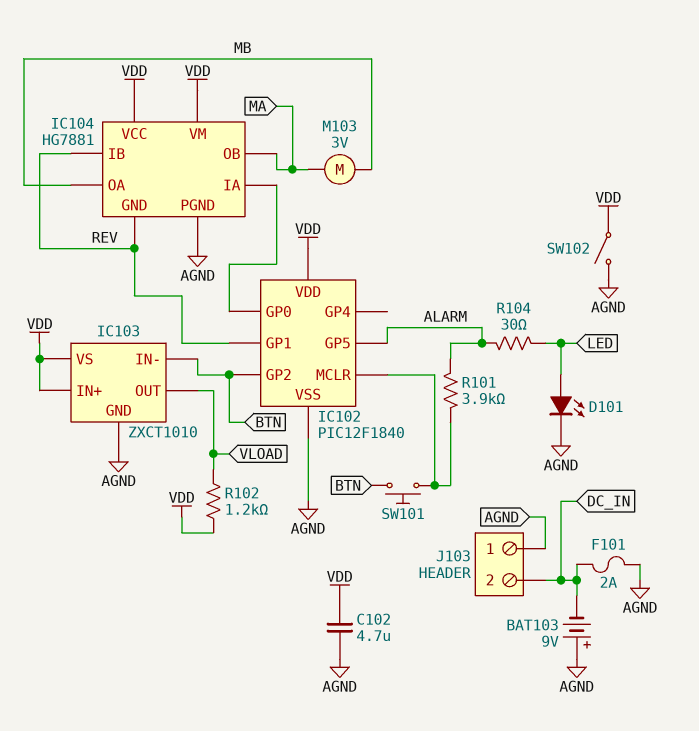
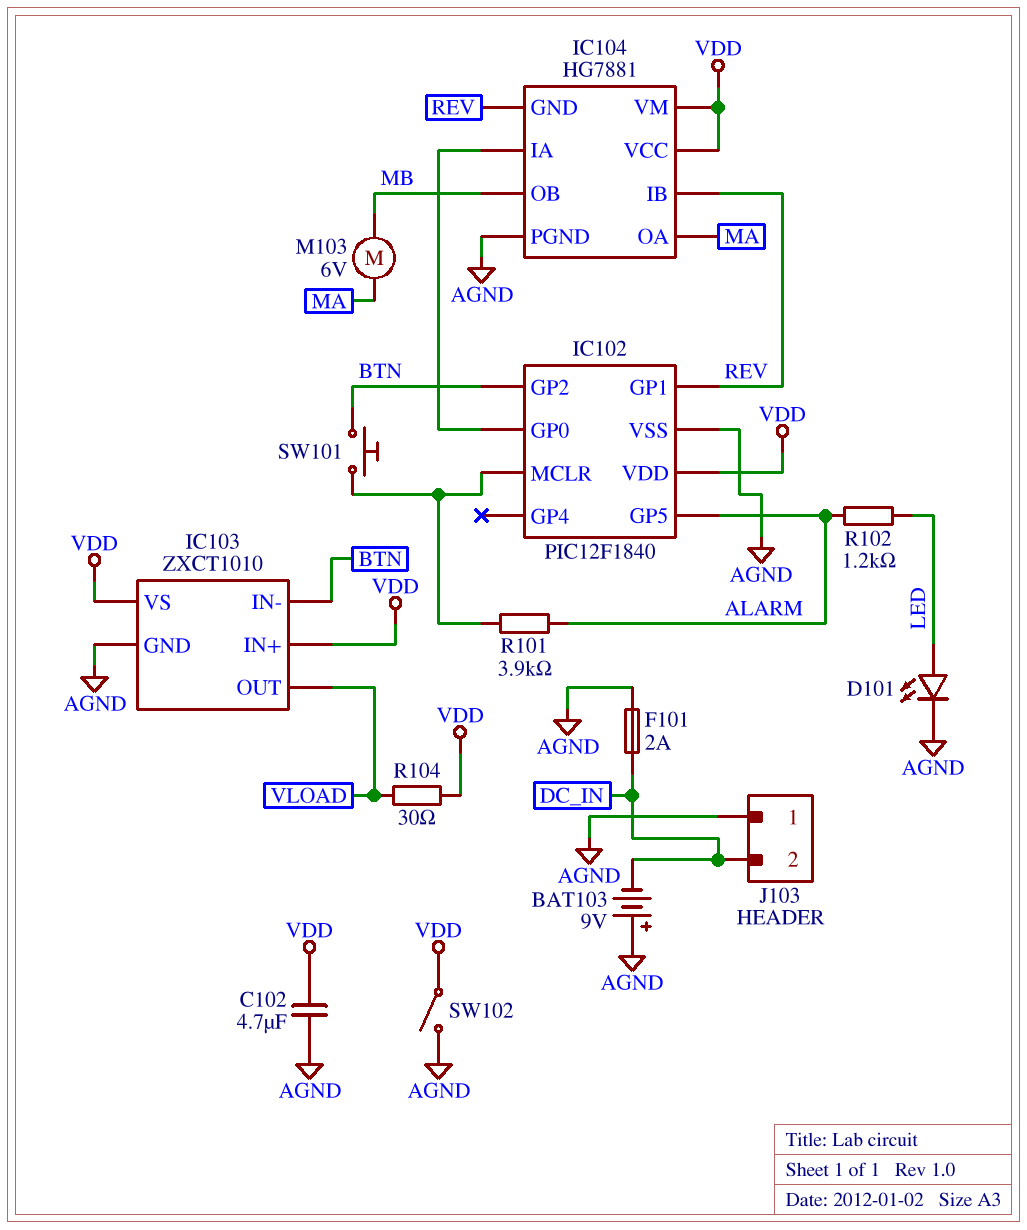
IC104 pin OA: MB -> MA
IC104 pin OB: MA -> MB
M103: motor 3V (MA, MB) -> motor 6V (MA, MB)
R102: 1.2k (VDD, VLOAD) -> 1.2k (ALARM, LED)
R104: 30 (ALARM, LED) -> 30 (VDD, VLOAD)

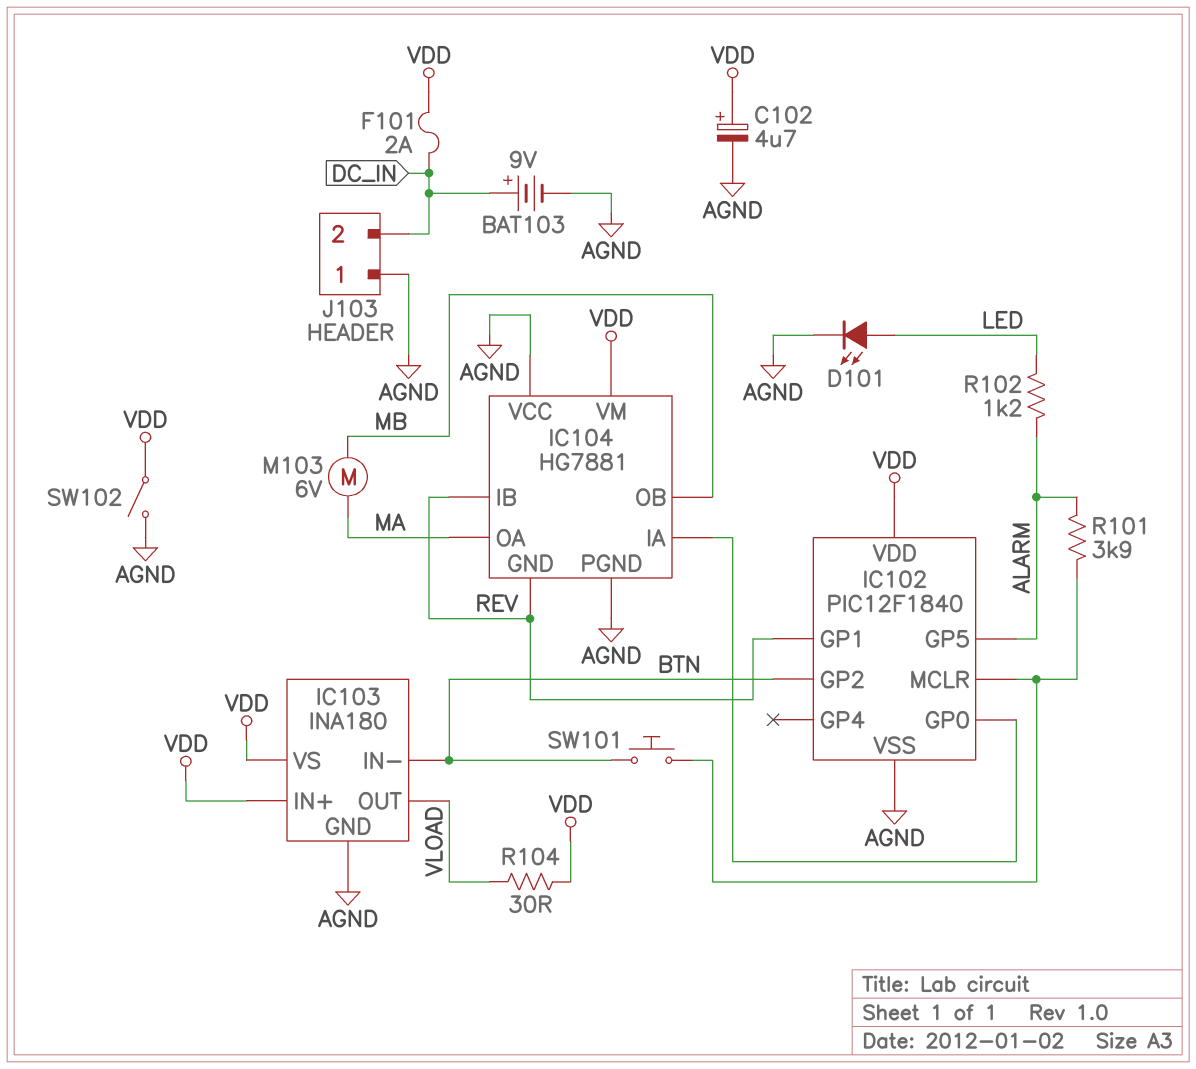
BAT103: 9V (plus AGND, minus DC_IN) -> 9V (plus DC_IN, minus AGND)
C102: 4.7uF (AGND, VDD) -> 4.7uF (plus VDD, minus AGND)
F101: 2A (AGND, DC_IN) -> 2A (DC_IN, VDD)
IC103: ZXCT1010 -> INA180
IC104 pin VCC: VDD -> AGND

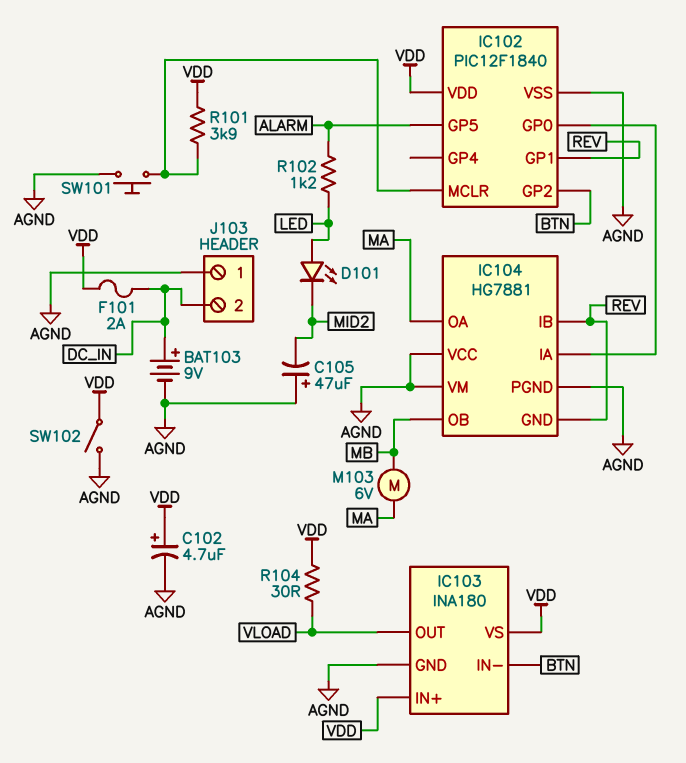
C105: none -> 47uF (plus AGND, minus MID2)
D101: LED (A LED, K AGND) -> LED (A LED, K MID2)
IC104 pin VM: VDD -> AGND
R101: 3.9k (ALARM, IC102/MCLR) -> 3.9k (IC102/MCLR, VDD)
SW101: button (BTN, IC102/MCLR) -> button (AGND, IC102/MCLR)

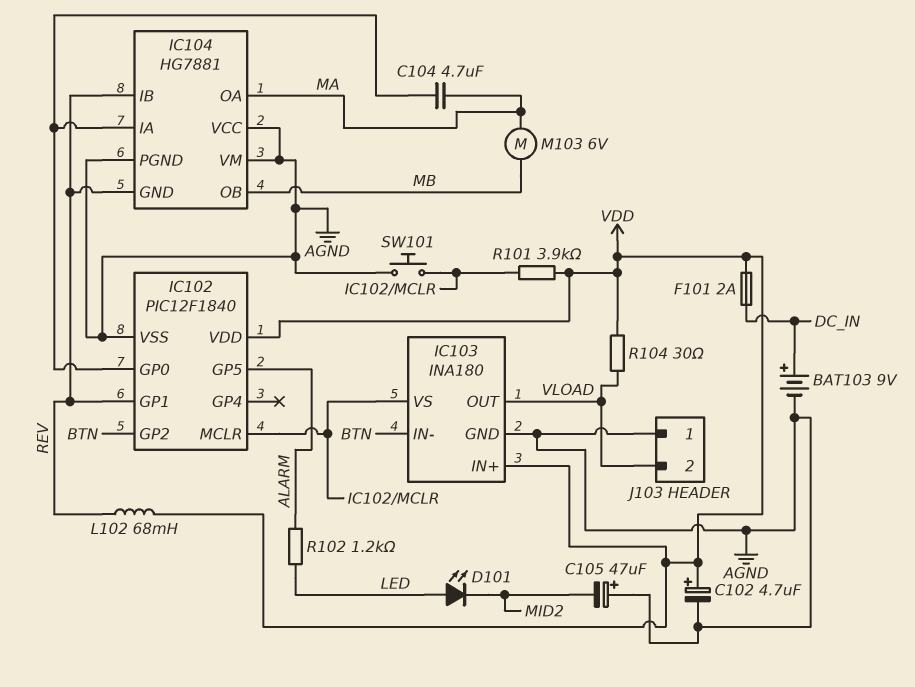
C104: none -> 4.7uF (IC102/GP0, MA)
IC103 pin VS: VDD -> IC102/MCLR
J103 pin 2: DC_IN -> VLOAD
L102: none -> 68mH (REV, VDD)
SW102: switch (AGND, VDD) -> none

